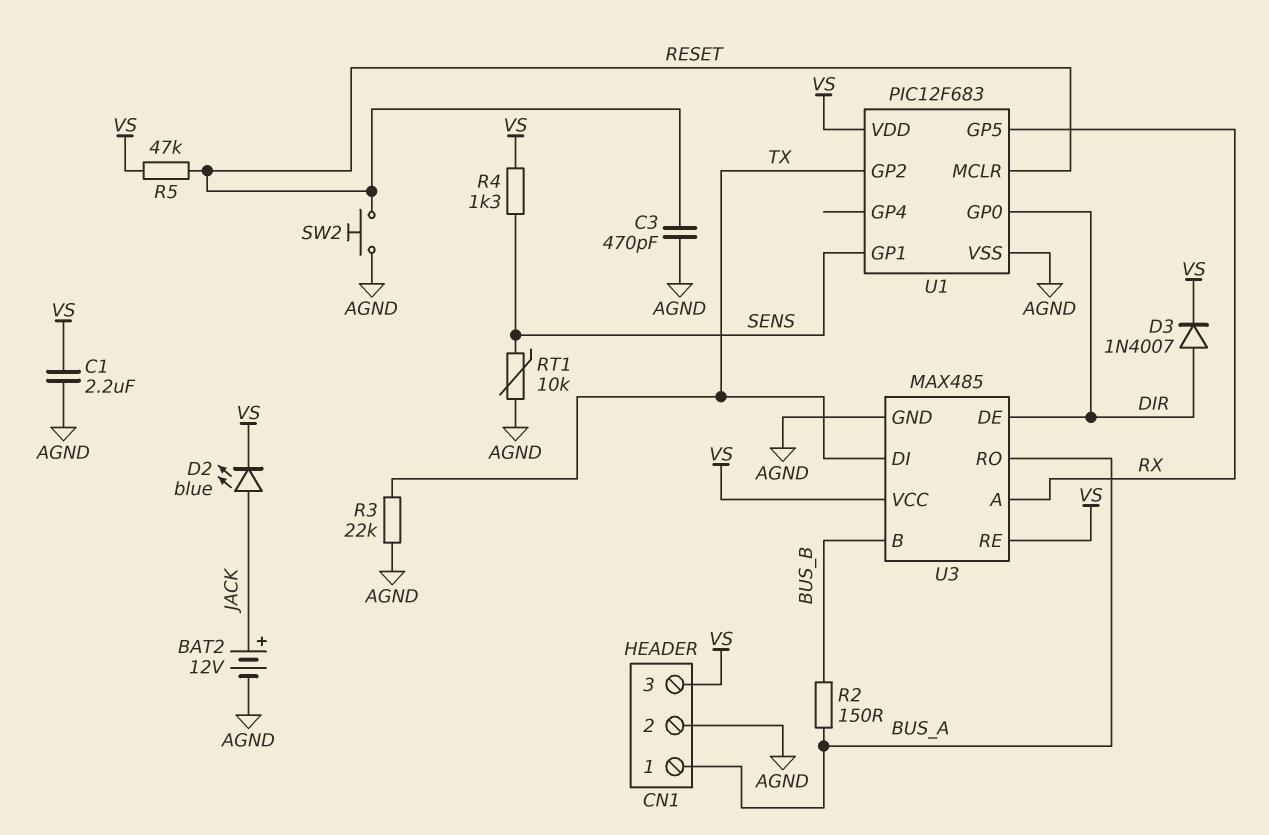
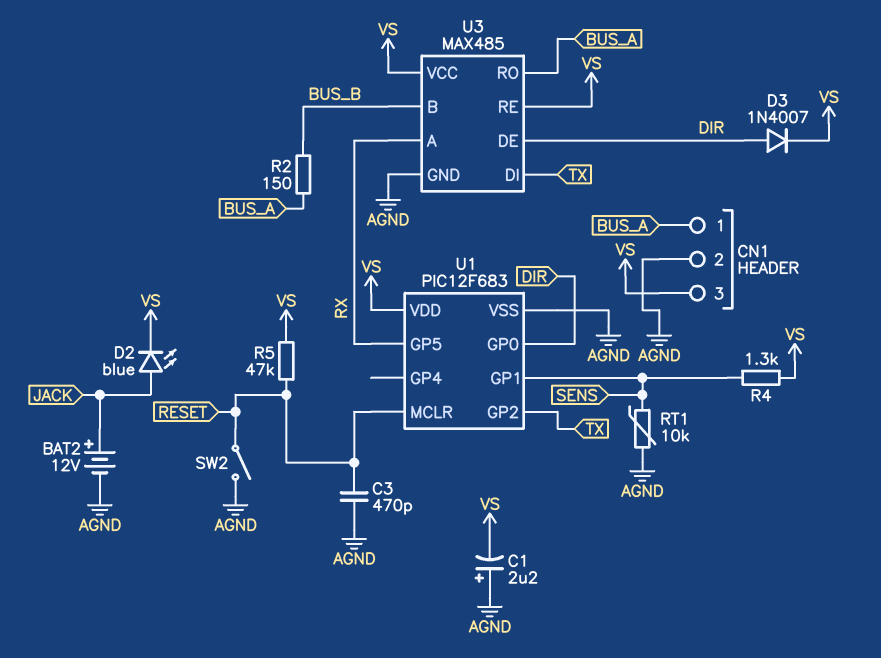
C1: 2.2uF (AGND, VS) -> 2.2uF (plus AGND, minus VS)
R3: 22k (AGND, TX) -> none
SW2: button (AGND, RESET) -> switch (AGND, RESET)

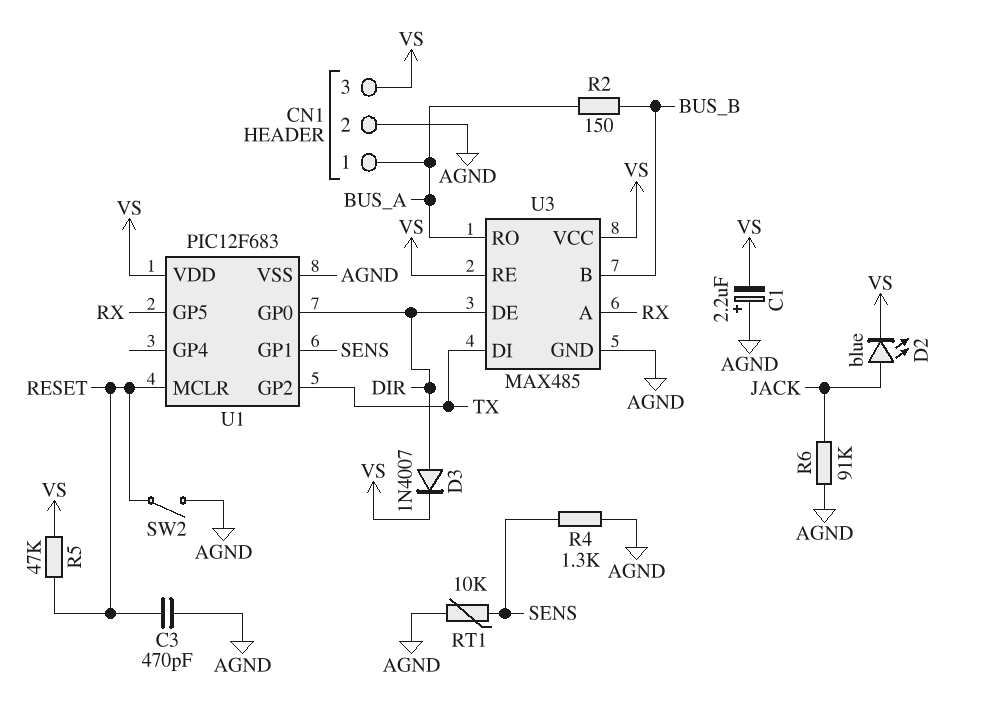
BAT2: 12V (plus JACK, minus AGND) -> none
R4: 1.3k (SENS, VS) -> 1.3k (AGND, SENS)
R6: none -> 91k (AGND, JACK)

